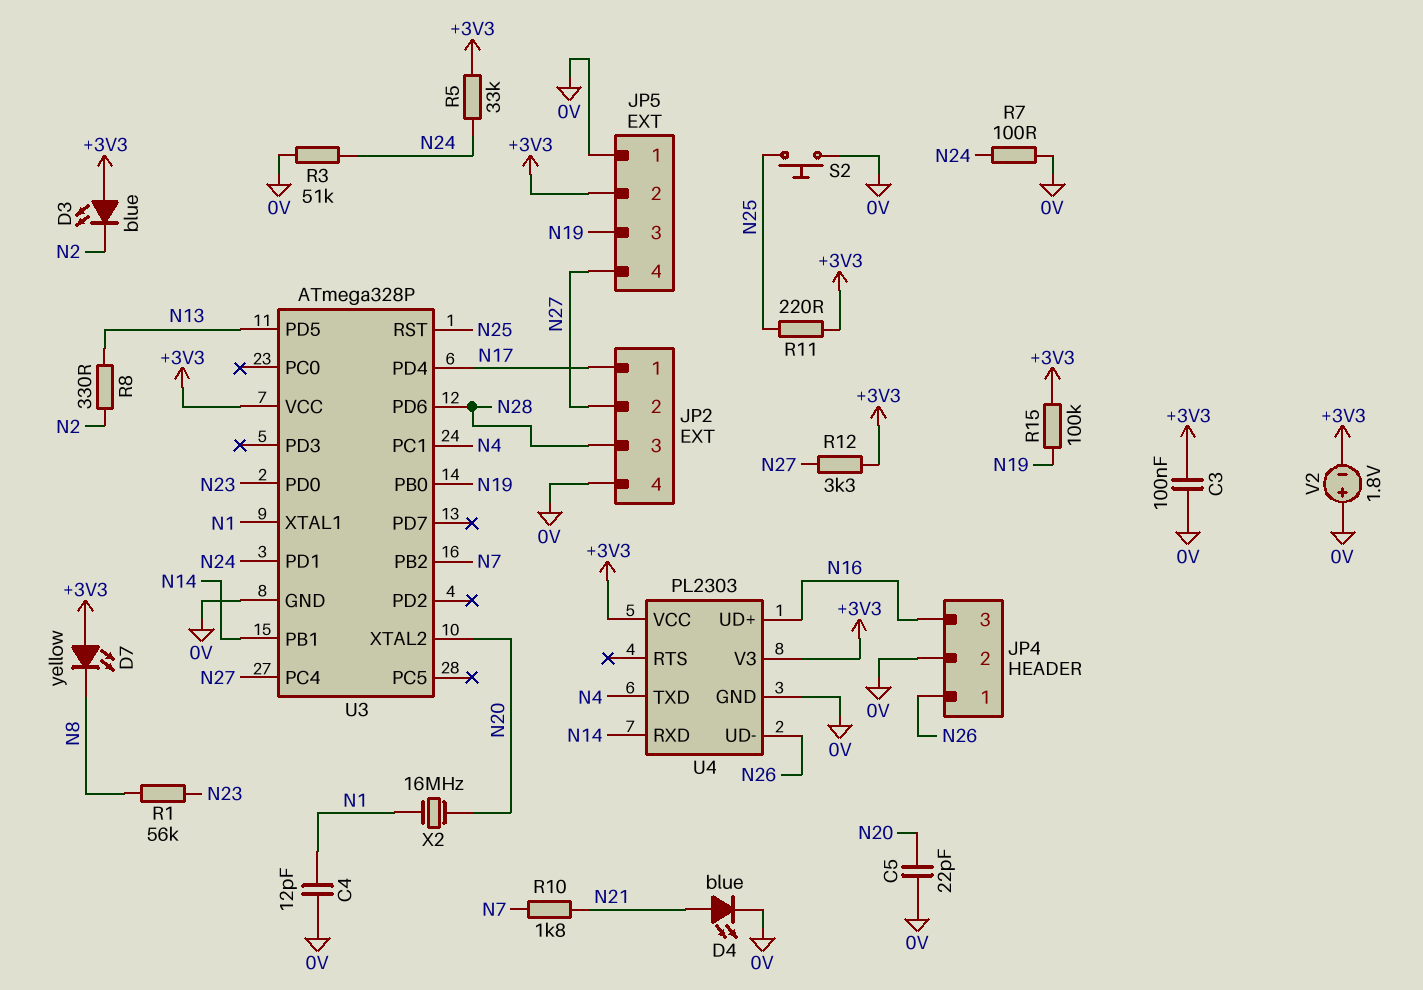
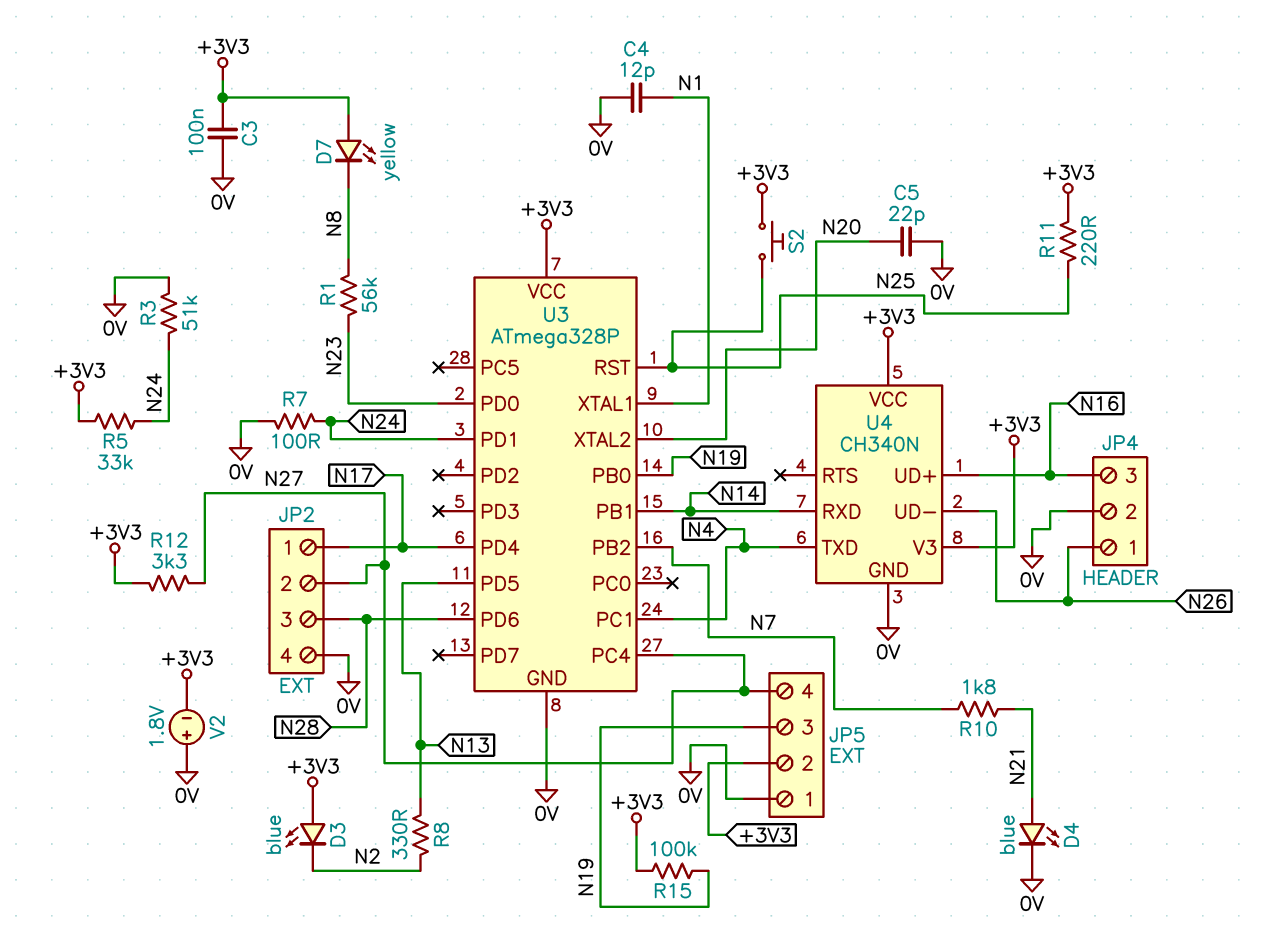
S2: button (0V, N25) -> button (+3V3, N25)
U4: PL2303 -> CH340N
X2: 16MHz (N1, N20) -> none

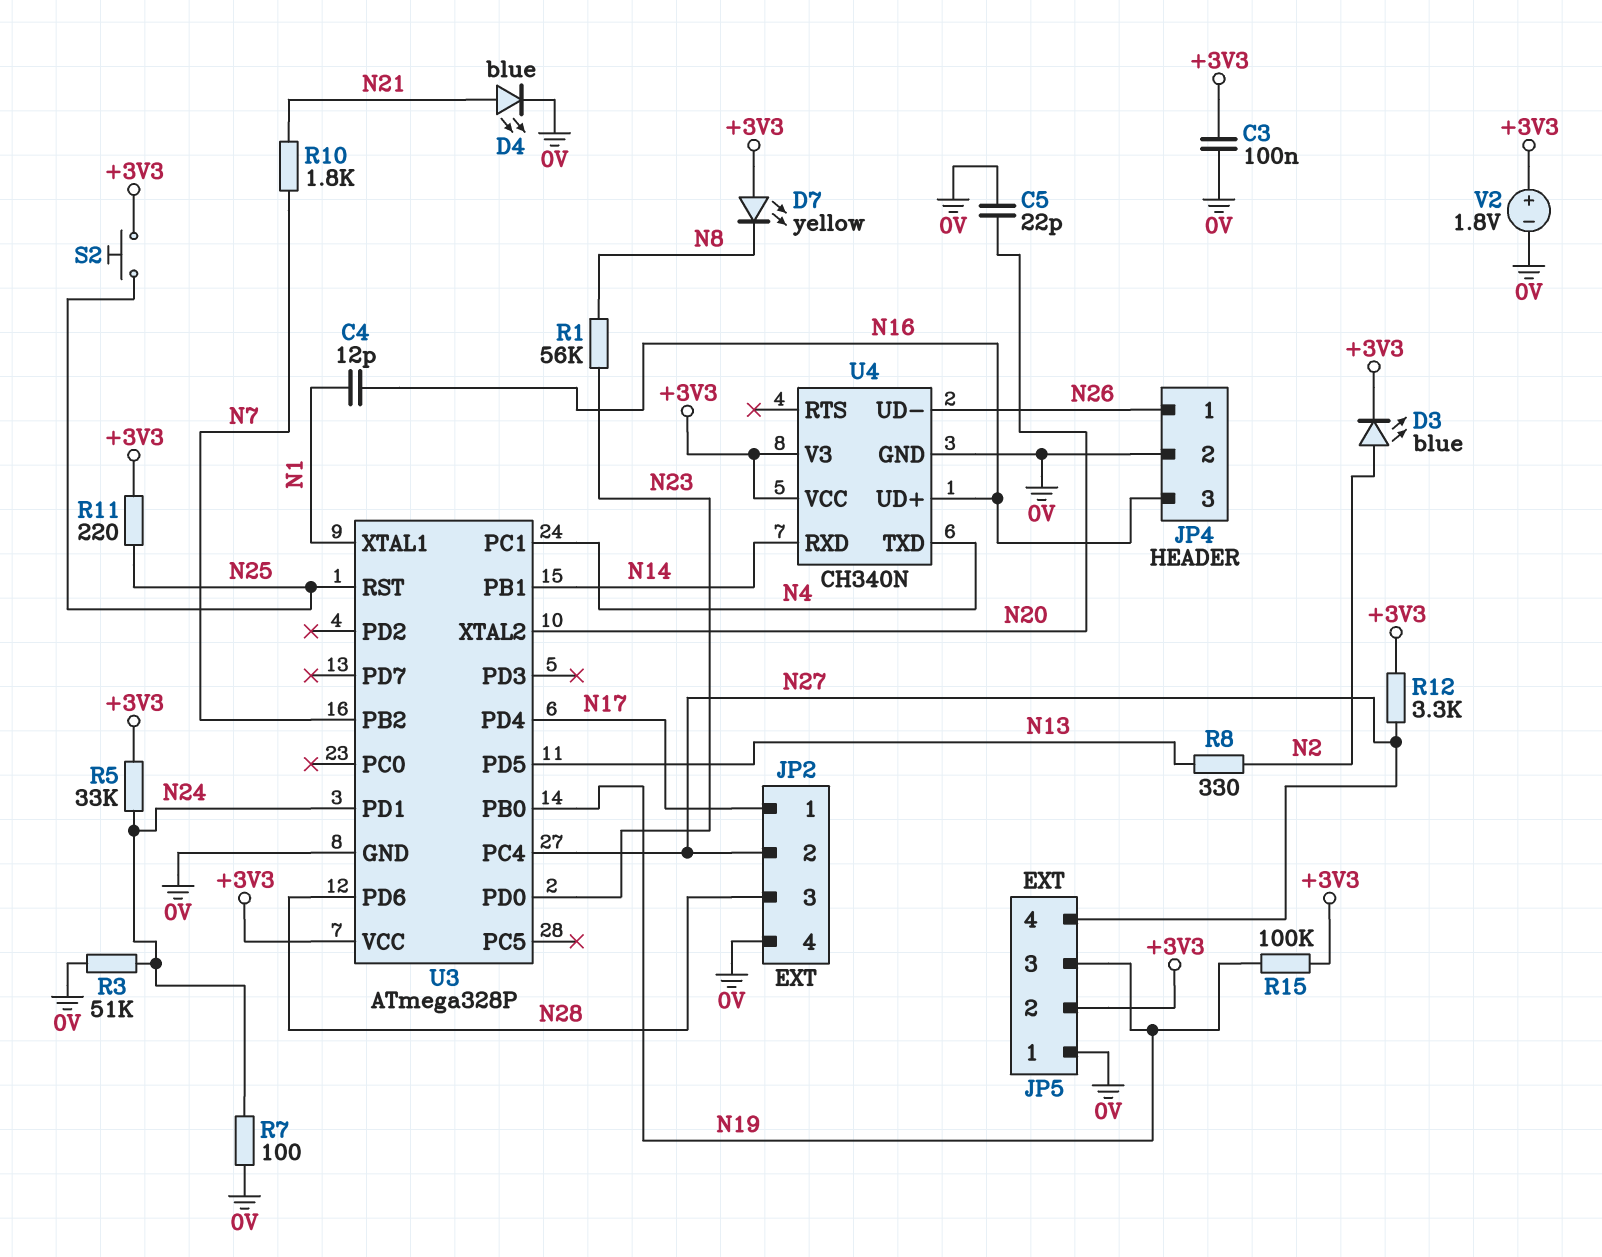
C4: 12pF (0V, N1) -> 12pF (N1, N16)
D3: LED blue (A +3V3, K N2) -> LED blue (A N2, K +3V3)
V2: 1.8V (plus 0V, minus +3V3) -> 1.8V (plus +3V3, minus 0V)

